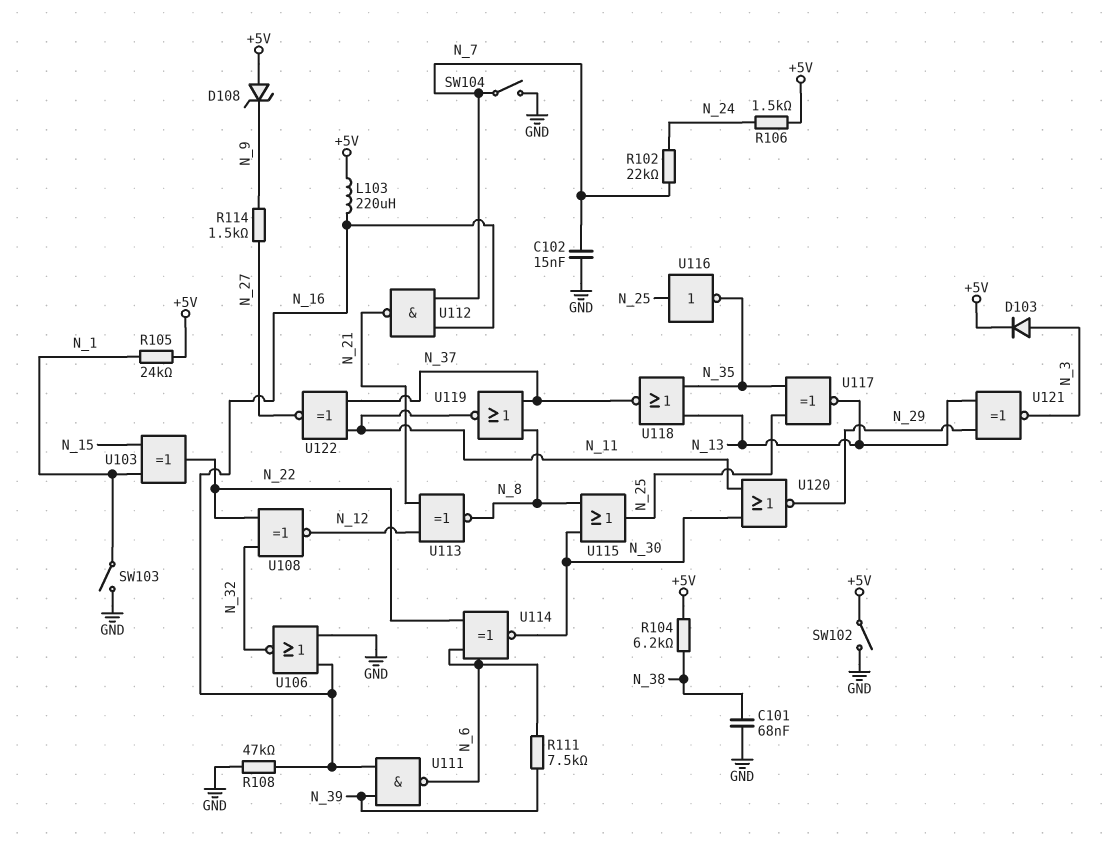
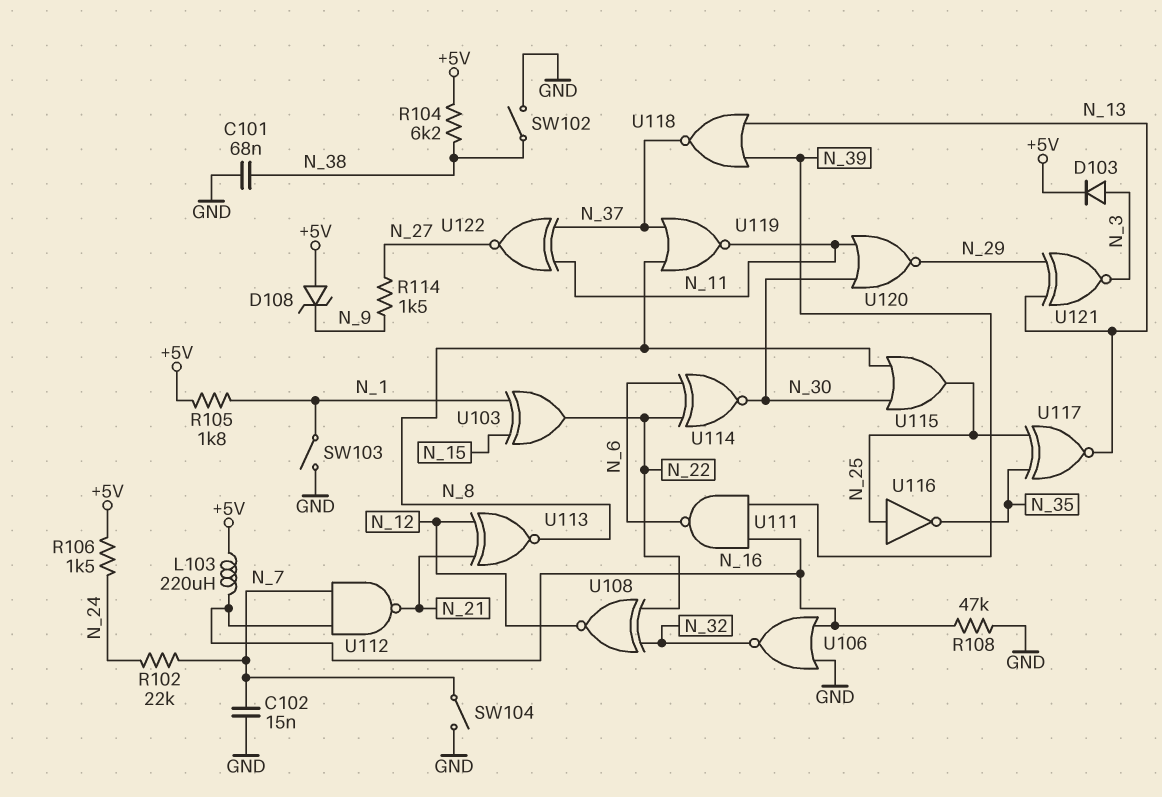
R105: 24k (+5V, N_1) -> 1.8k (+5V, N_1)
R111: 7.5k (N_6, N_39) -> none
SW102: switch (+5V, GND) -> switch (GND, N_38)
U118: NOR (in N_13, in N_35, out N_37) -> NOR (in N_13, in N_39, out N_37)

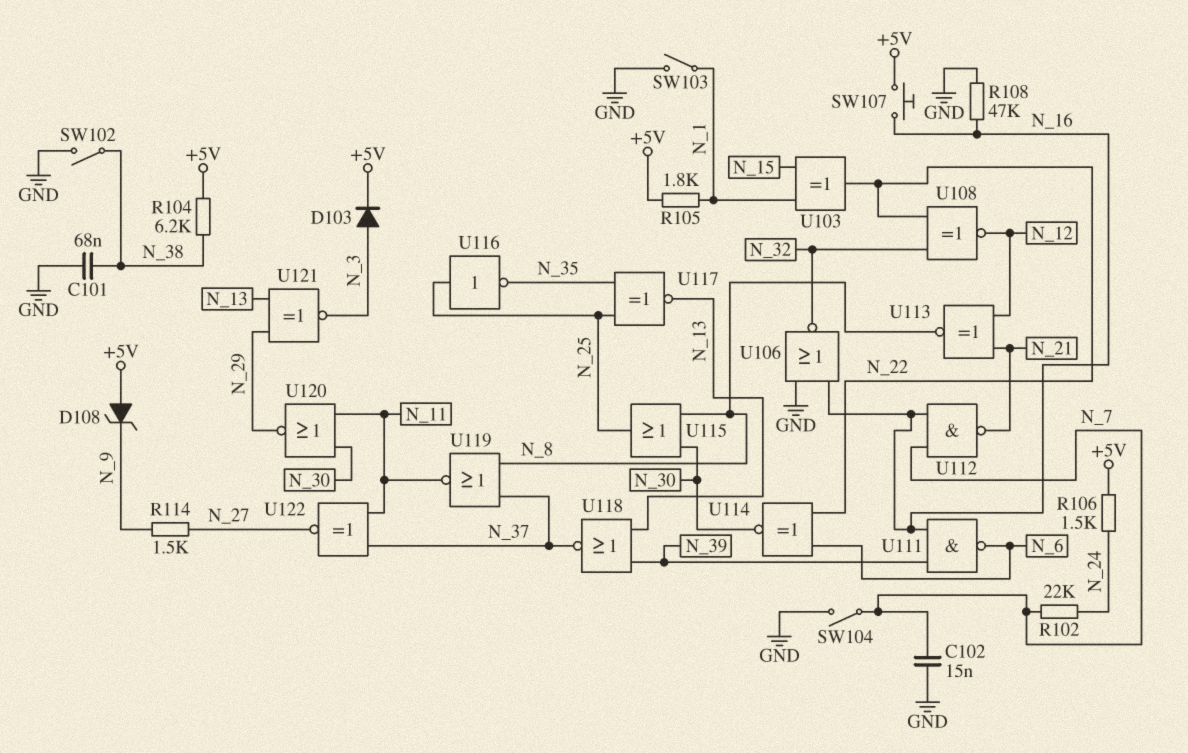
L103: 220uH (+5V, N_16) -> none
SW107: none -> button (+5V, N_16)

